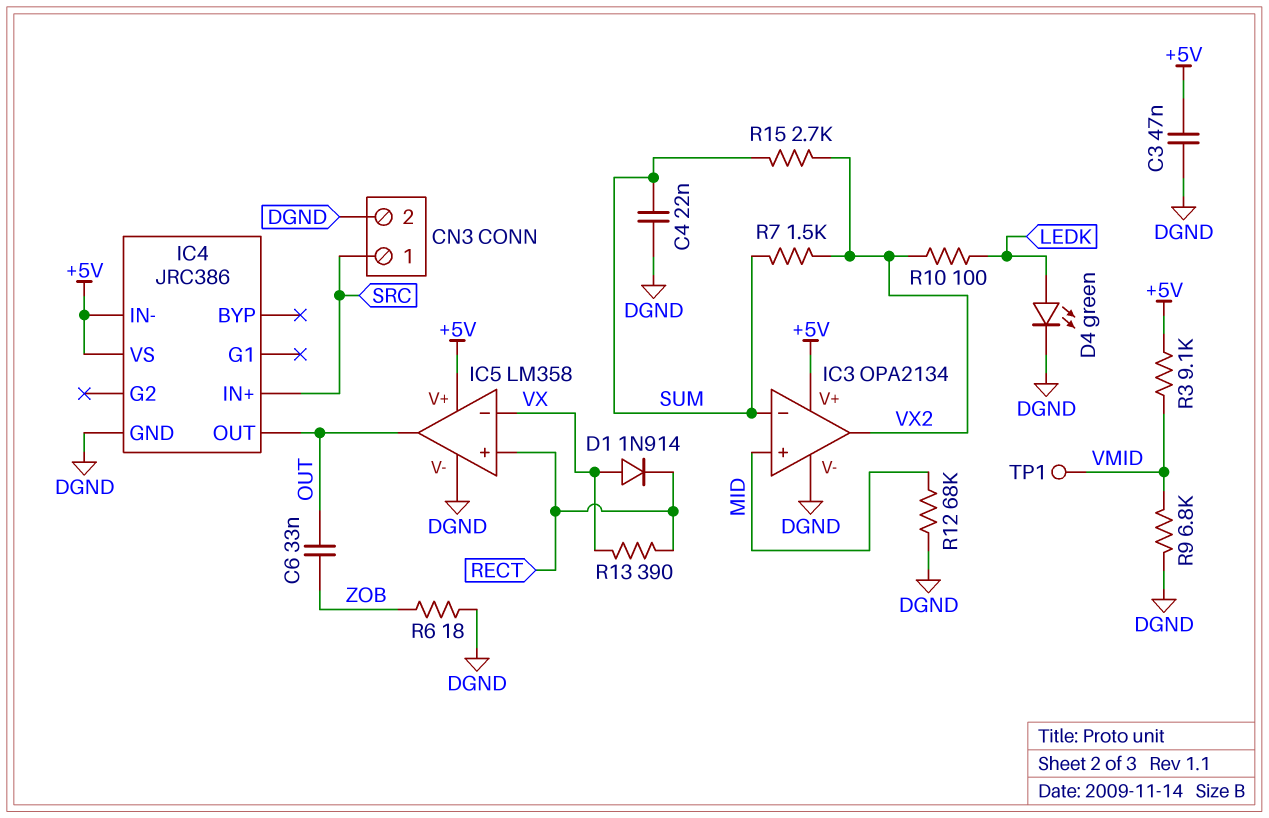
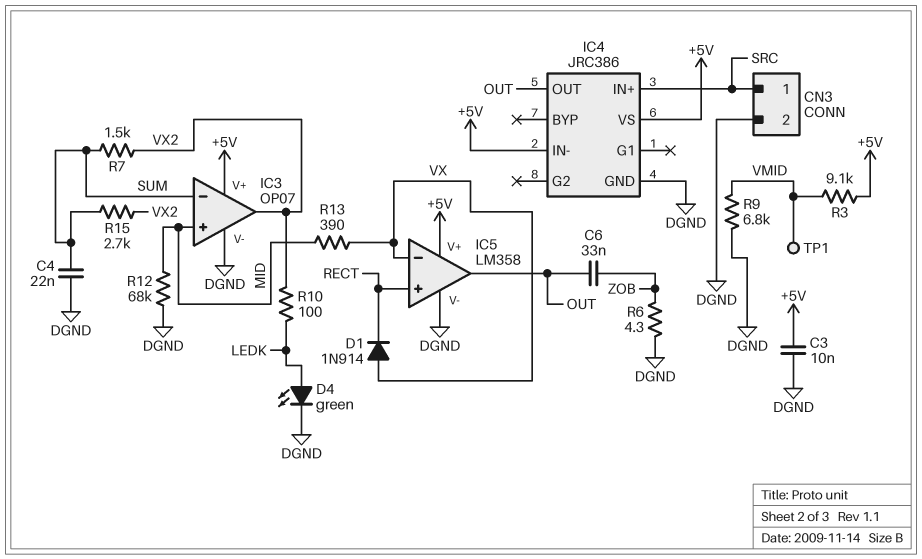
C3: 47nF (+5V, DGND) -> 10nF (+5V, DGND)
IC3: OPA2134 -> OP07
R6: 18 (DGND, ZOB) -> 4.3 (DGND, ZOB)
R13: 390 (RECT, VX) -> 390 (MID, VX)

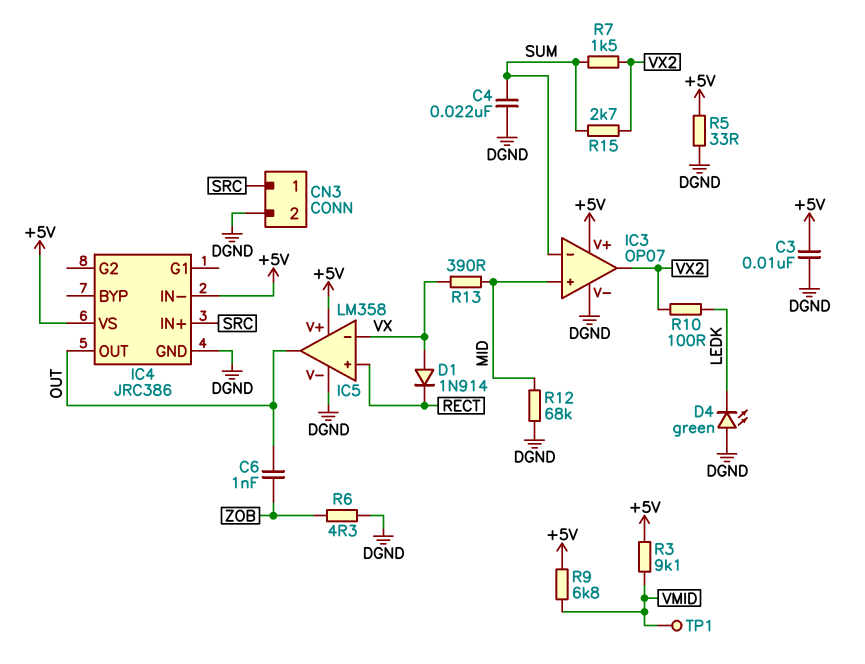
C6: 33nF (OUT, ZOB) -> 1nF (OUT, ZOB)
D4: LED green (A LEDK, K DGND) -> LED green (A DGND, K LEDK)
R5: none -> 33 (+5V, DGND)
R9: 6.8k (DGND, VMID) -> 6.8k (+5V, VMID)

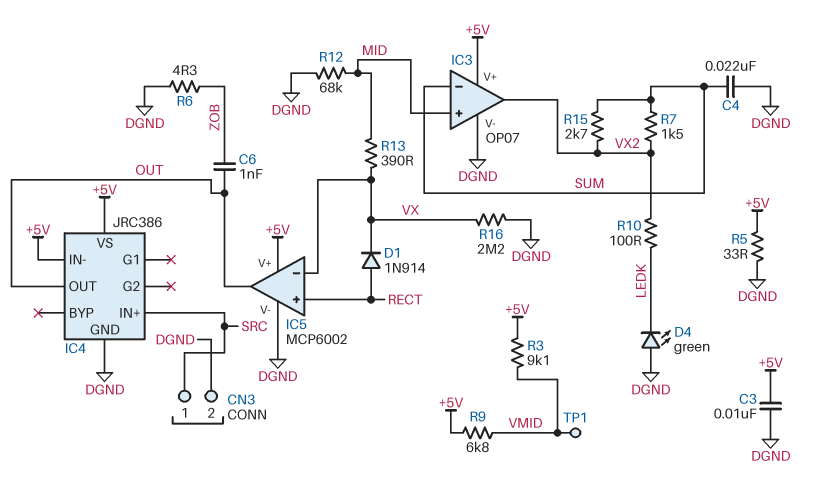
D1: diode 1N914 (A VX, K RECT) -> diode 1N914 (A RECT, K VX)
IC5: LM358 -> MCP6002
R16: none -> 2.2M (DGND, VX)

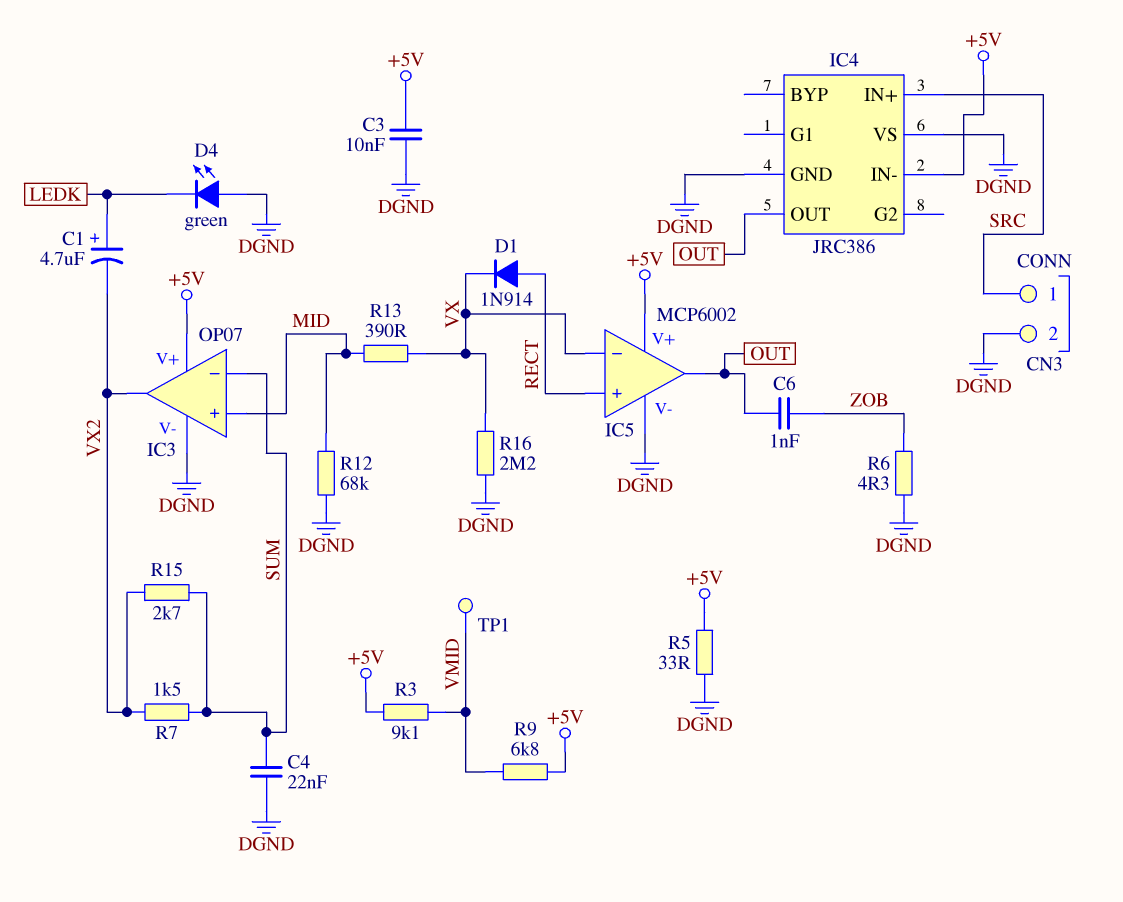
C1: none -> 4.7uF (plus LEDK, minus VX2)
IC4 pin VS: +5V -> DGND
R10: 100 (LEDK, VX2) -> none

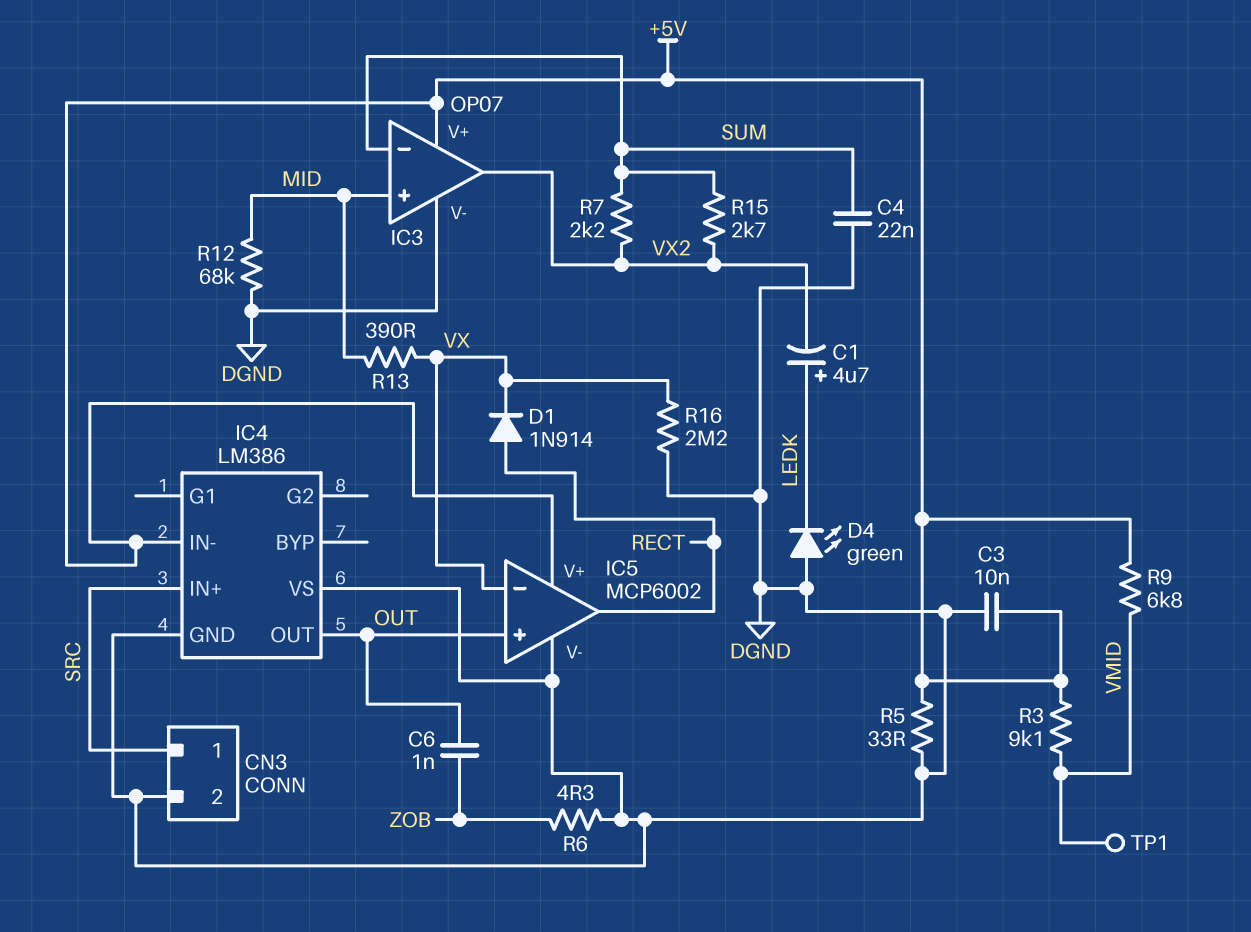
IC4: JRC386 -> LM386
IC5 pin in+: RECT -> OUT
IC5 pin out: OUT -> RECT
R7: 1.5k (SUM, VX2) -> 2.2k (SUM, VX2)

